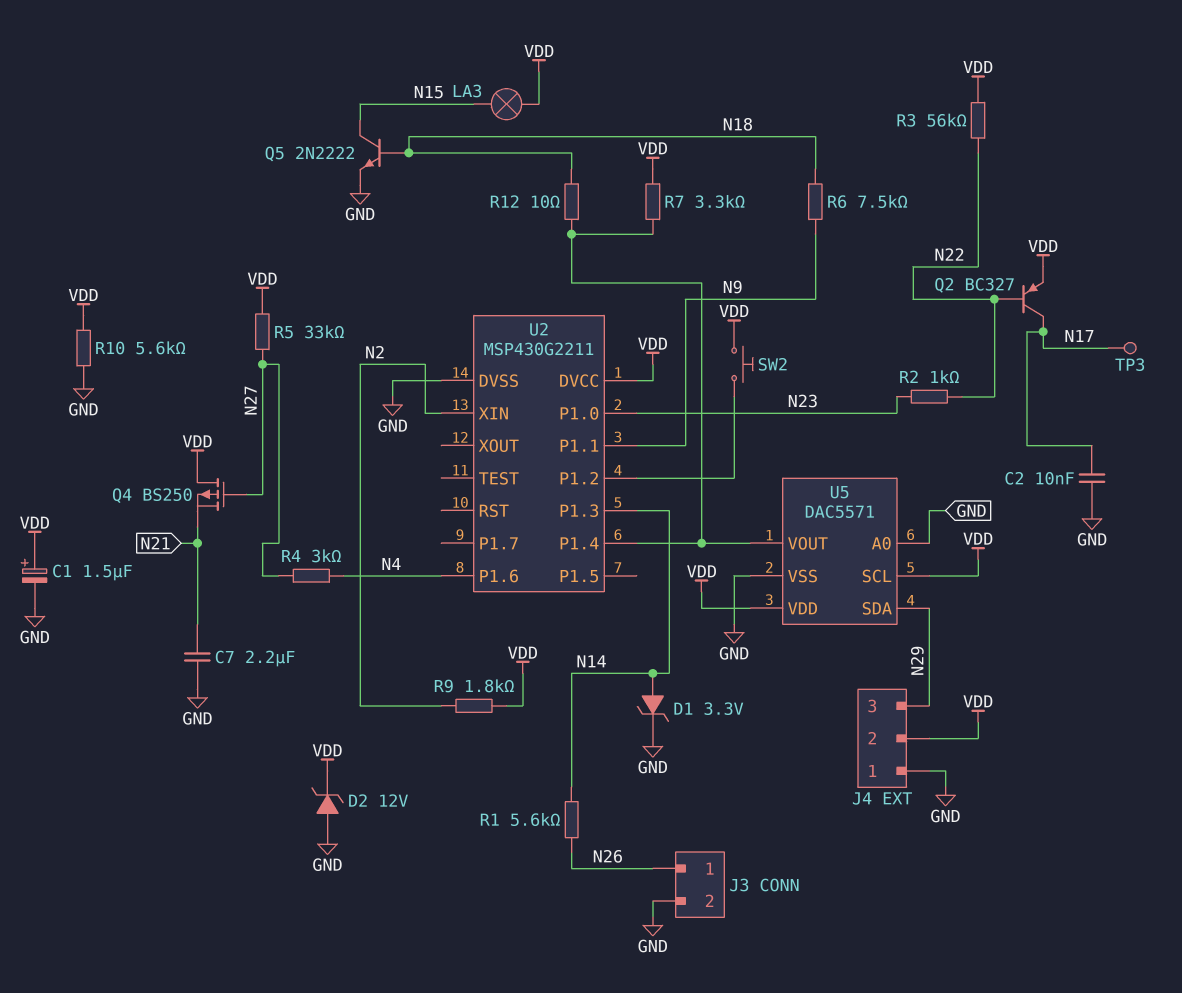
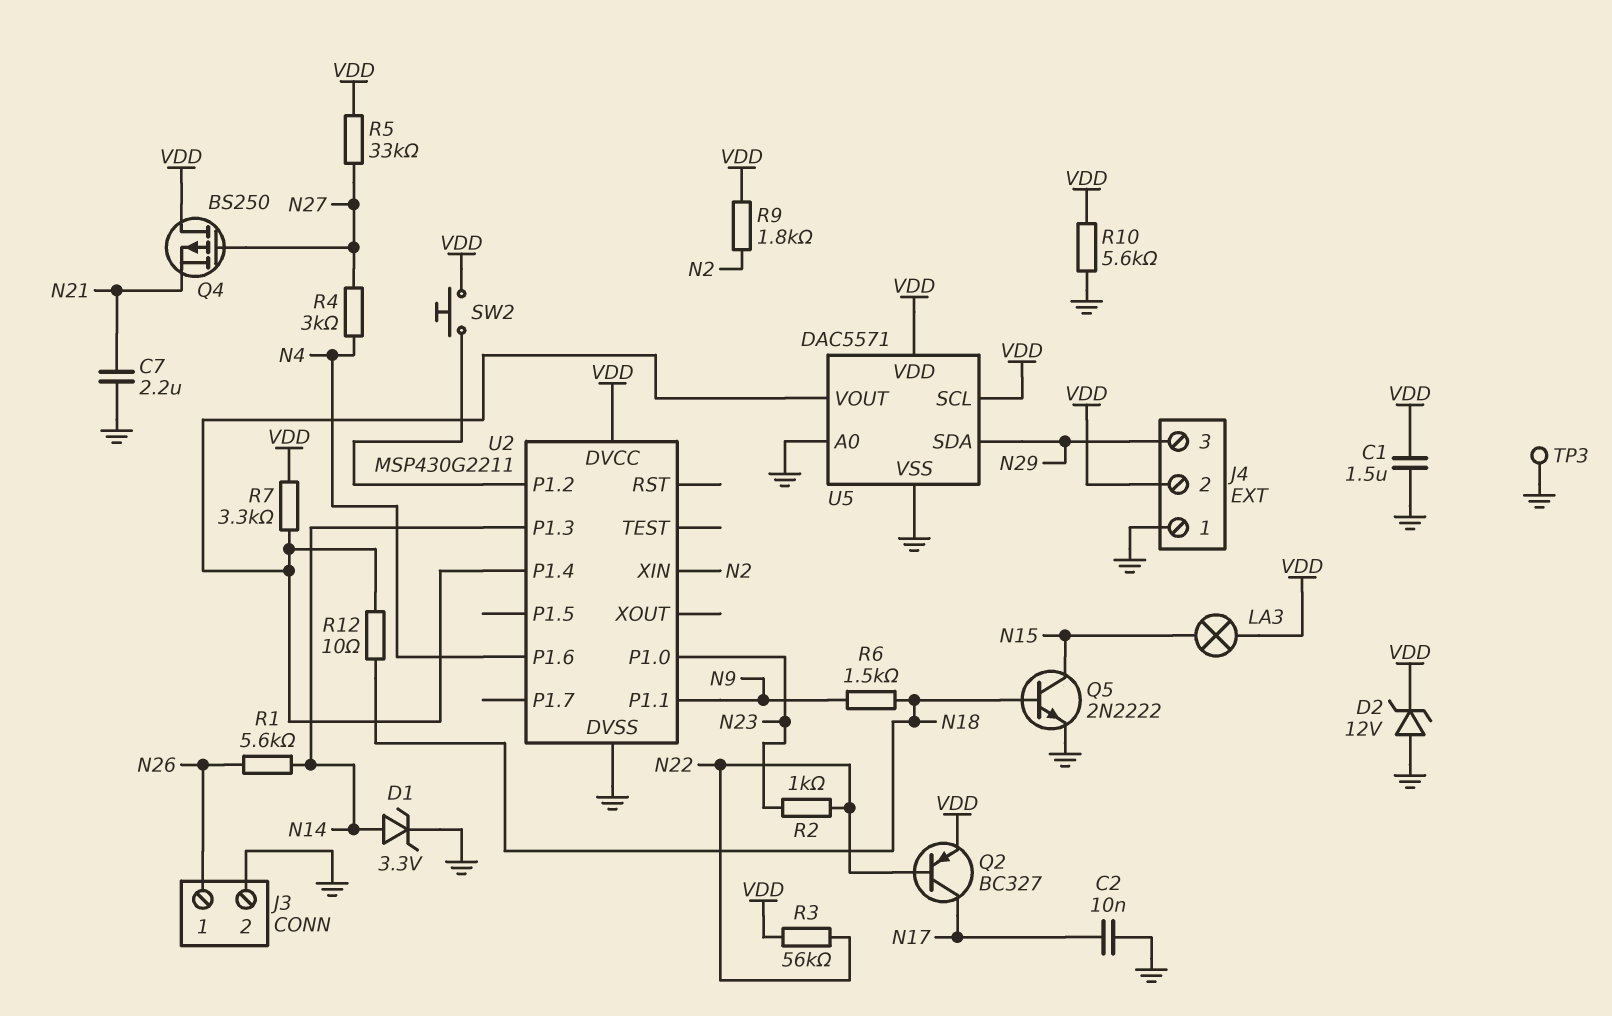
C1: 1.5uF (plus VDD, minus GND) -> 1.5uF (GND, VDD)
R6: 7.5k (N9, N18) -> 1.5k (N9, N18)
TP3: test point (N17) -> test point (GND)

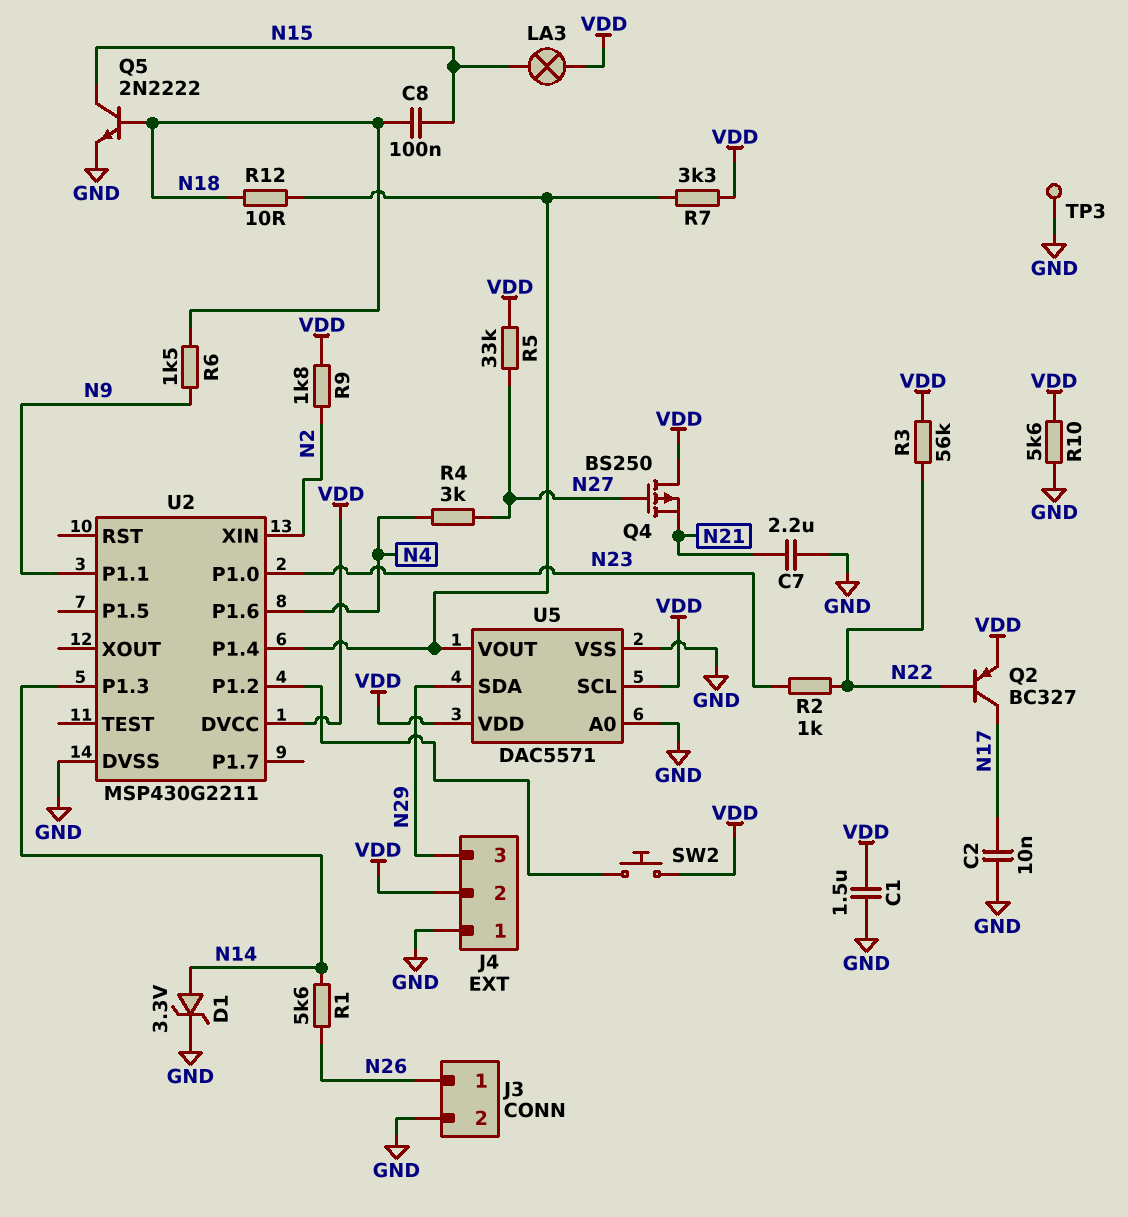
C8: none -> 100nF (N15, N18)
D2: zener 12V (A GND, K VDD) -> none

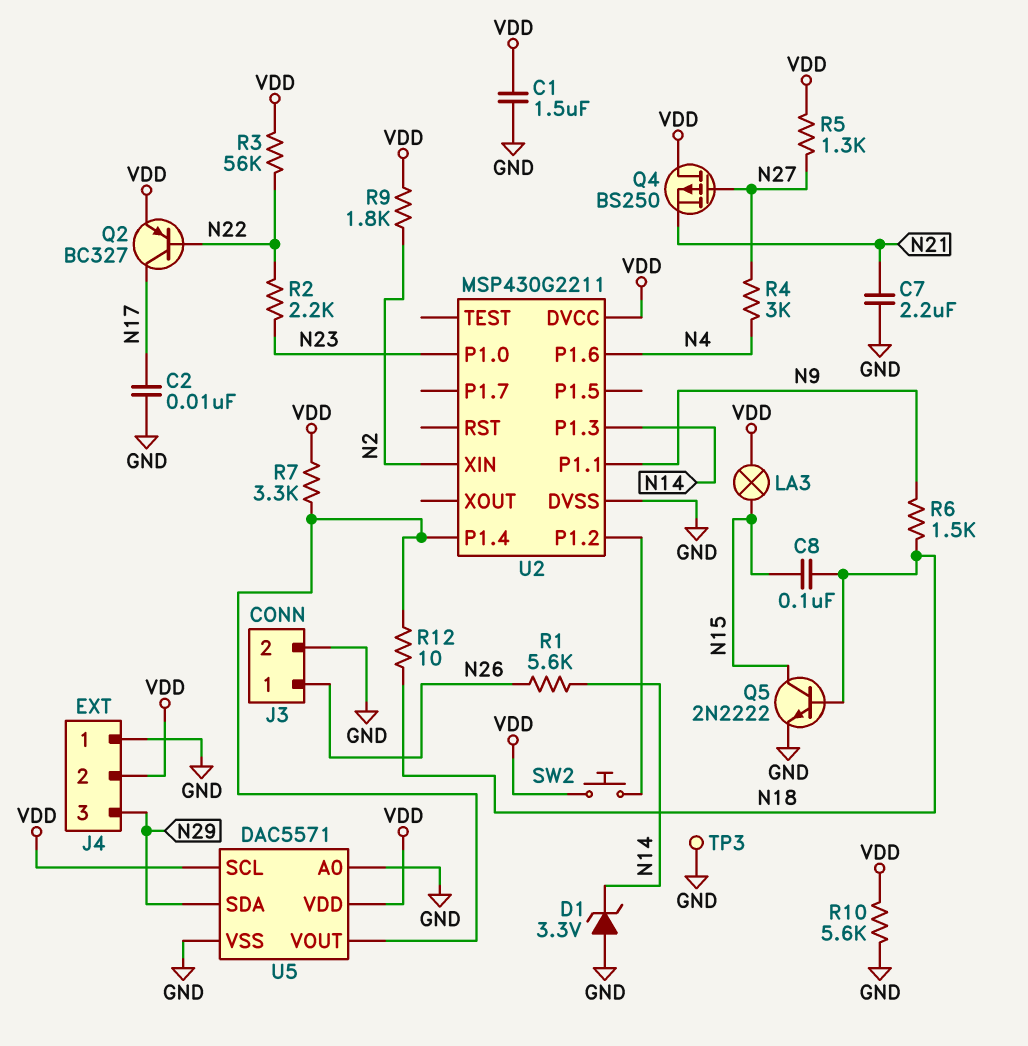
D1: zener 3.3V (A N14, K GND) -> zener 3.3V (A GND, K N14)
R2: 1k (N22, N23) -> 2.2k (N22, N23)
R5: 33k (N27, VDD) -> 1.3k (N27, VDD)

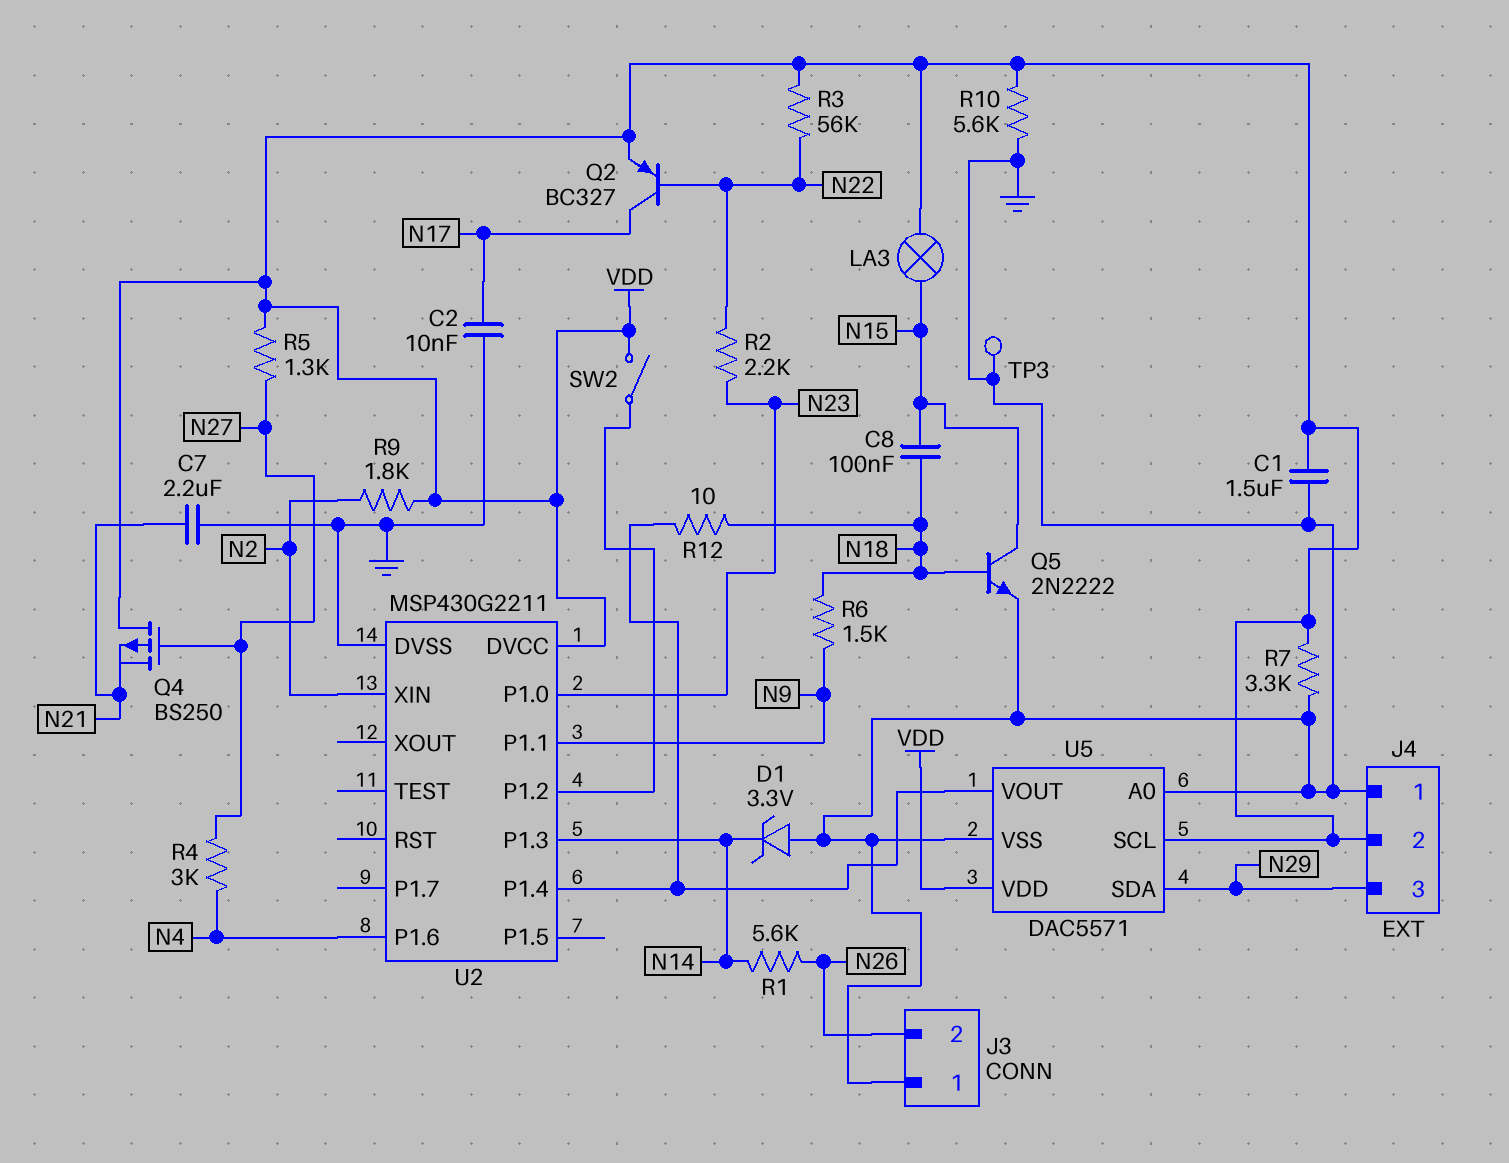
J3 pin 1: N26 -> GND
J3 pin 2: GND -> N26
R7: 3.3k (U2/P1.4, VDD) -> 3.3k (GND, VDD)
SW2: button (U2/P1.2, VDD) -> switch (U2/P1.2, VDD)

